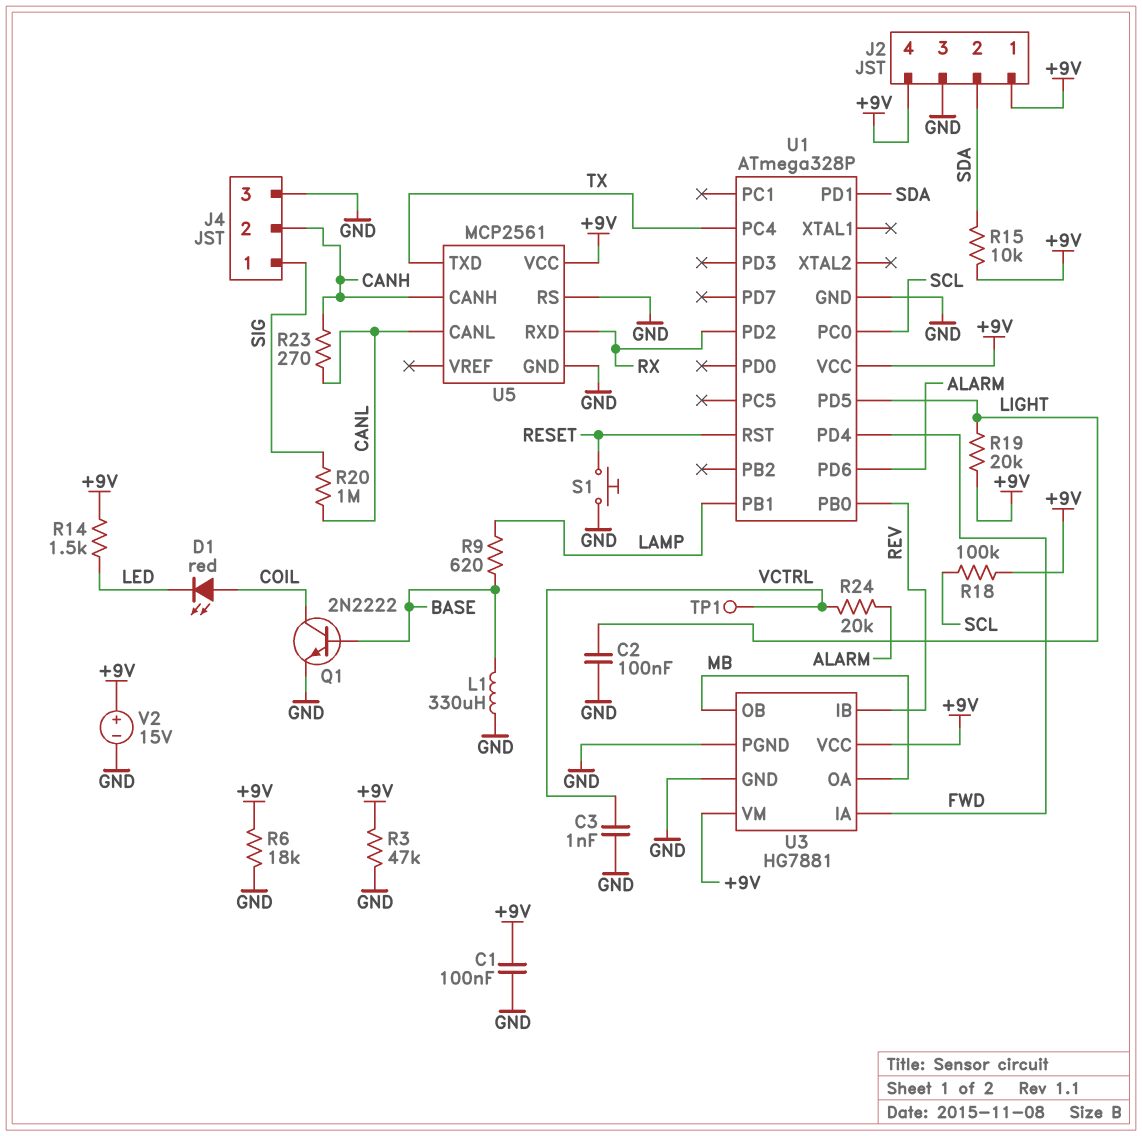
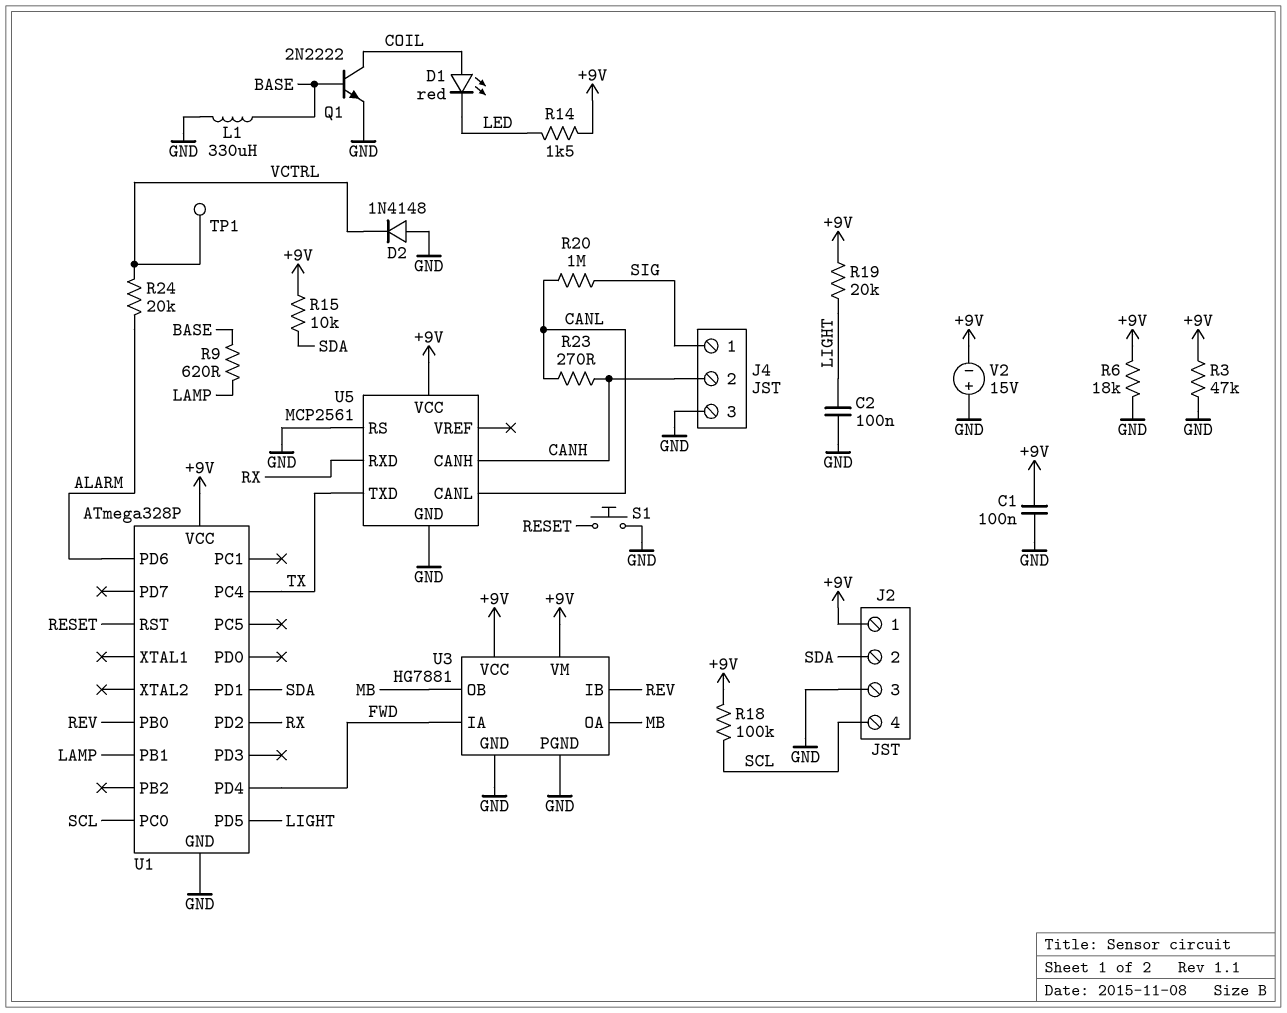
C3: 1nF (GND, VCTRL) -> none
D2: none -> diode 1N4148 (A GND, K VCTRL)
J2 pin 4: +9V -> SCL
V2: 15V (plus +9V, minus GND) -> 15V (plus GND, minus +9V)

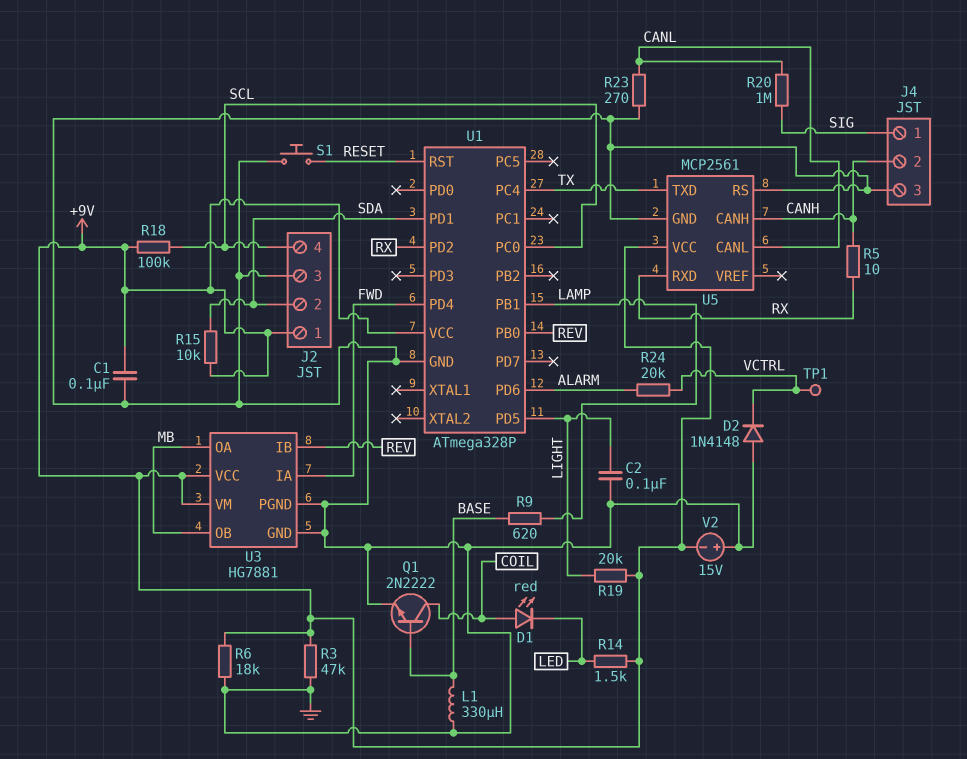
R5: none -> 10 (CANH, RX)
R23: 270 (CANH, CANL) -> 270 (CANL, GND)

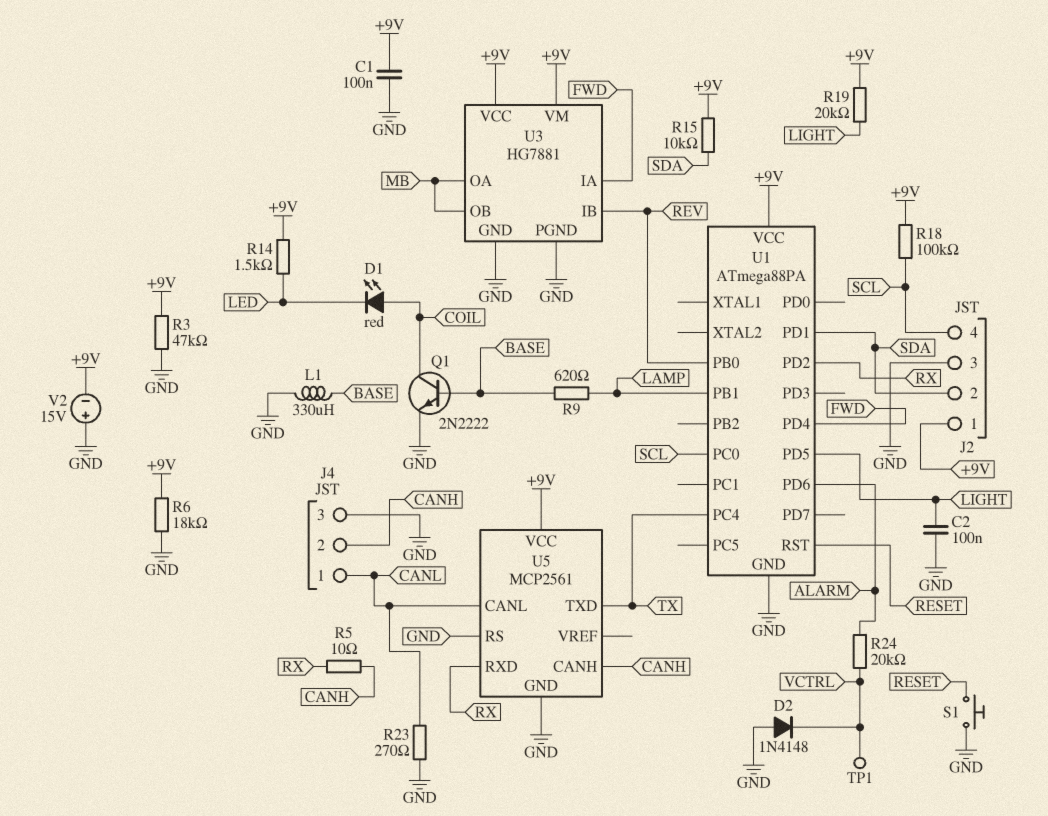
J4 pin 1: SIG -> CANL
R20: 1M (CANL, SIG) -> none
U1: ATmega328P -> ATmega88PA

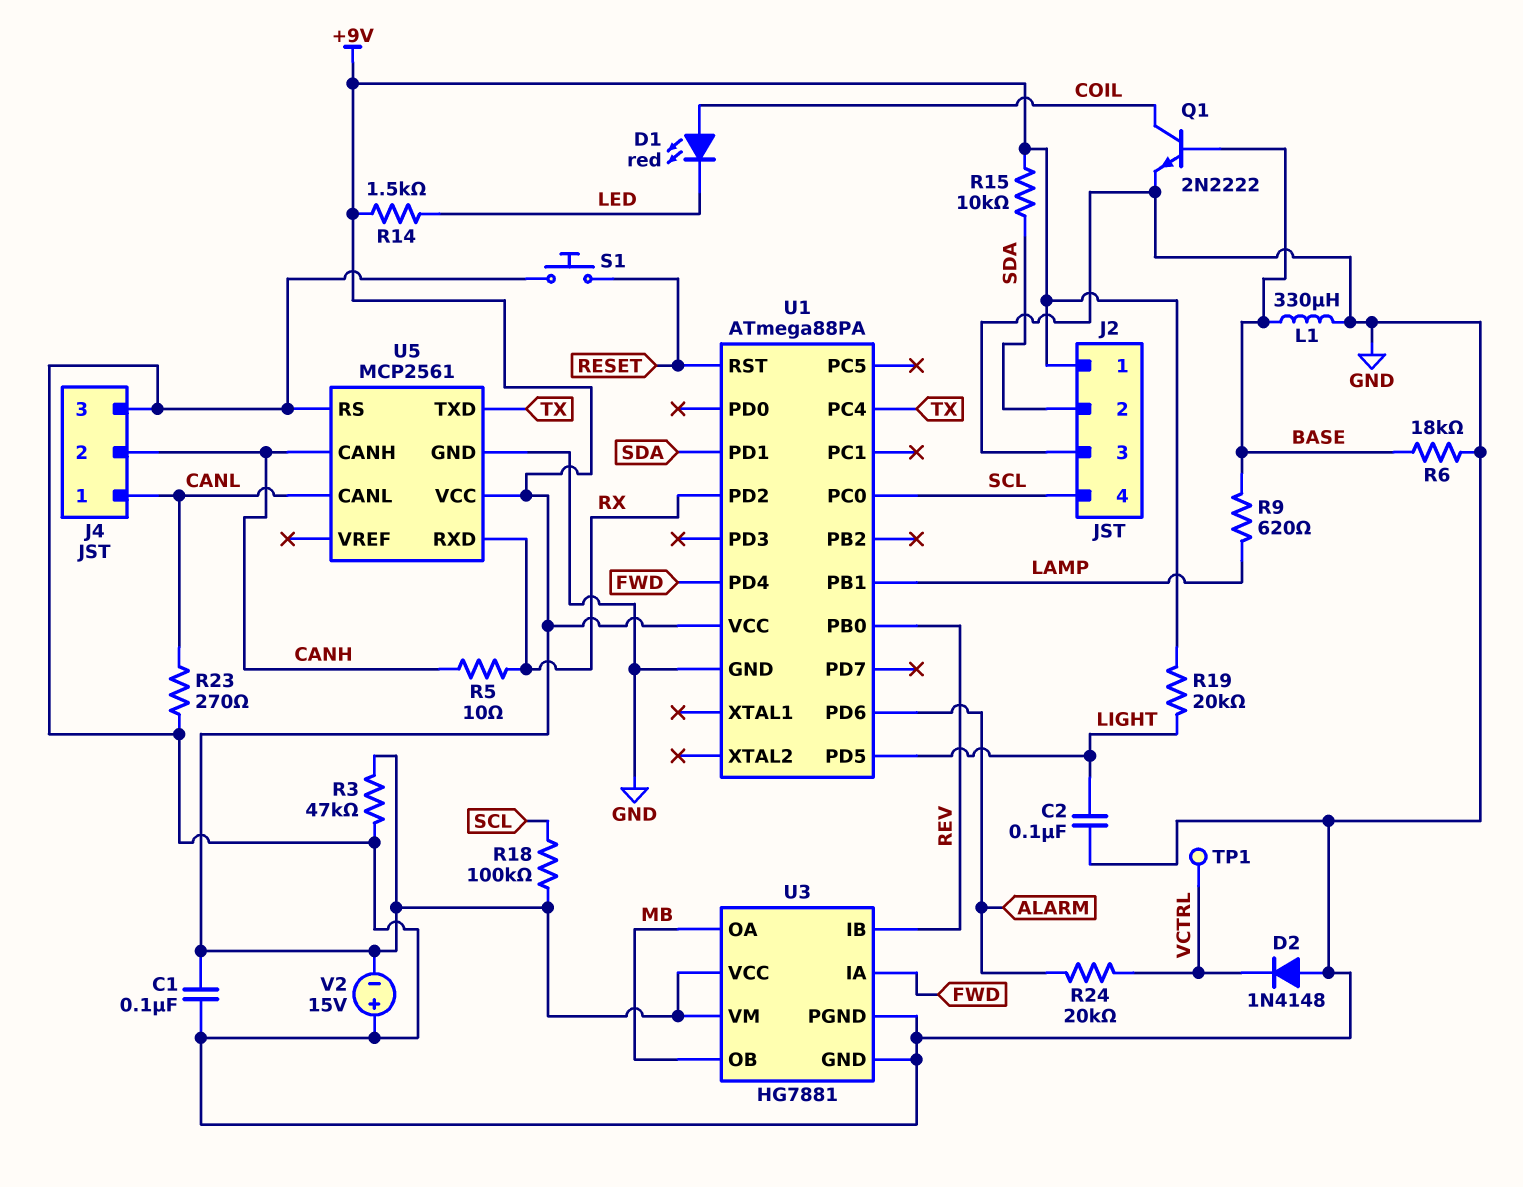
R6: 18k (+9V, GND) -> 18k (BASE, GND)

